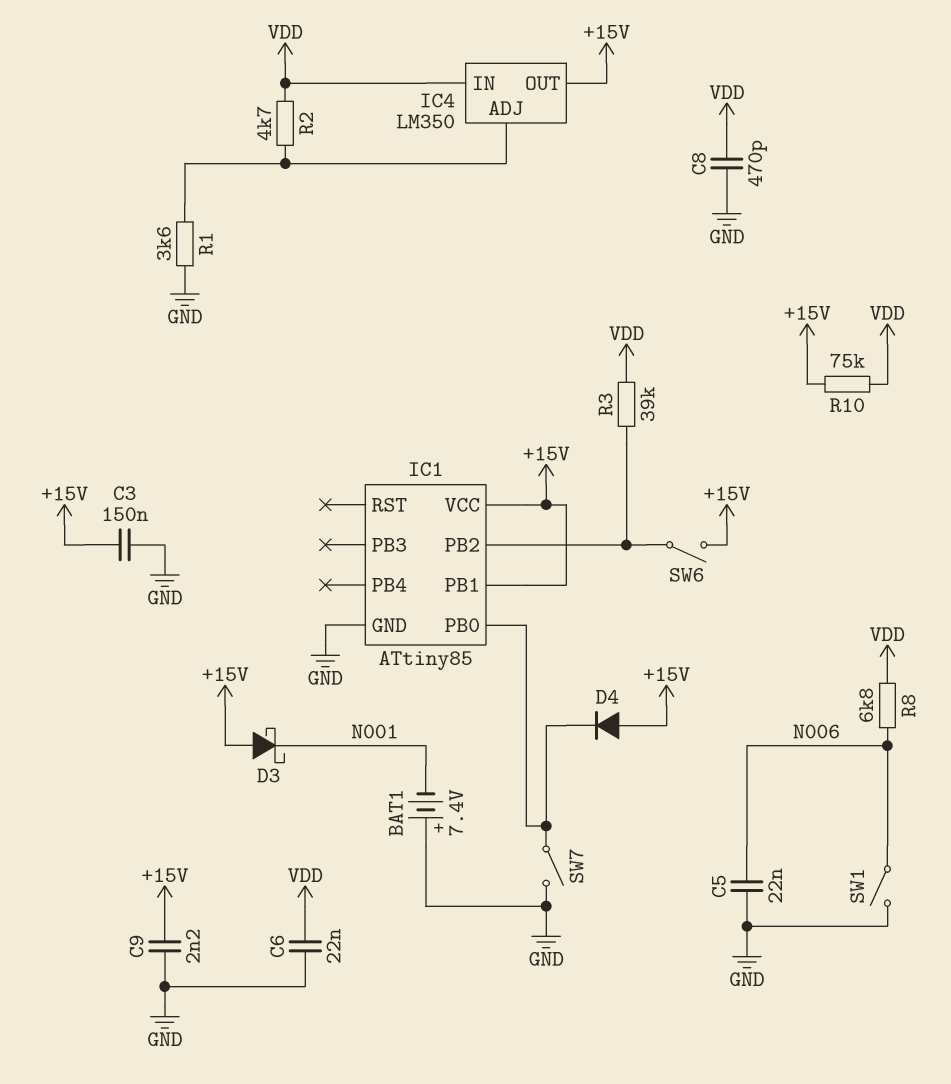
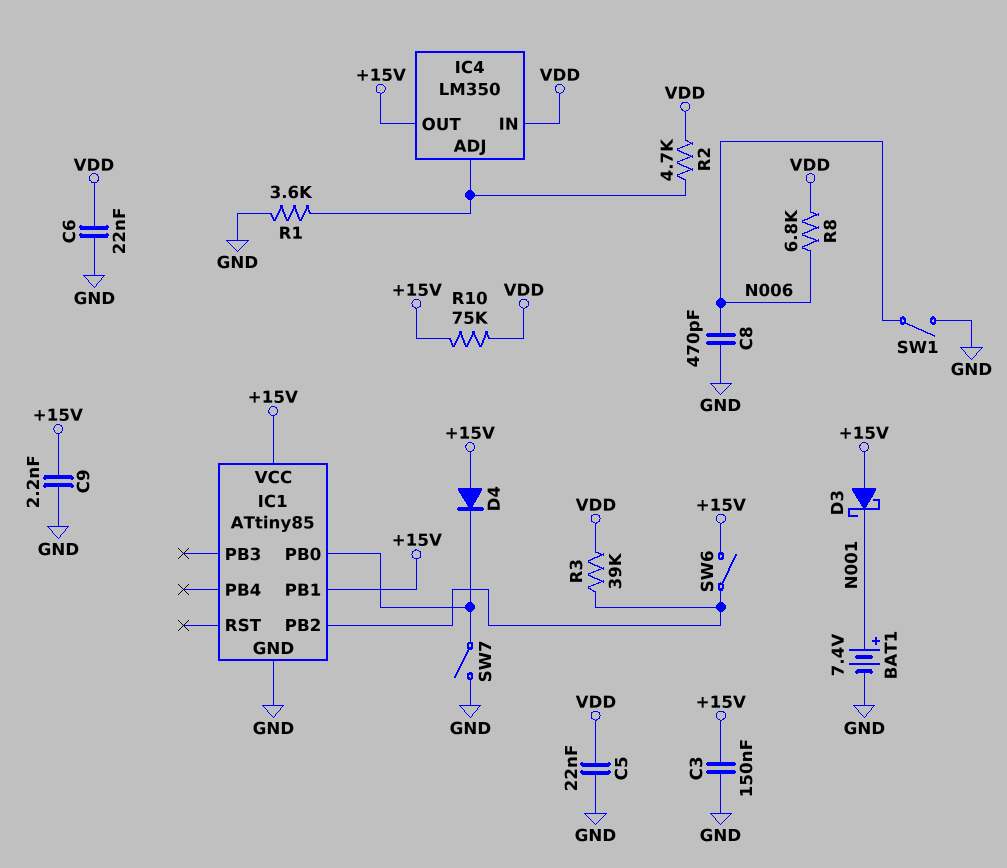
BAT1: 7.4V (plus GND, minus N001) -> 7.4V (plus N001, minus GND)
C5: 22nF (GND, N006) -> 22nF (GND, VDD)
C8: 470pF (GND, VDD) -> 470pF (GND, N006)

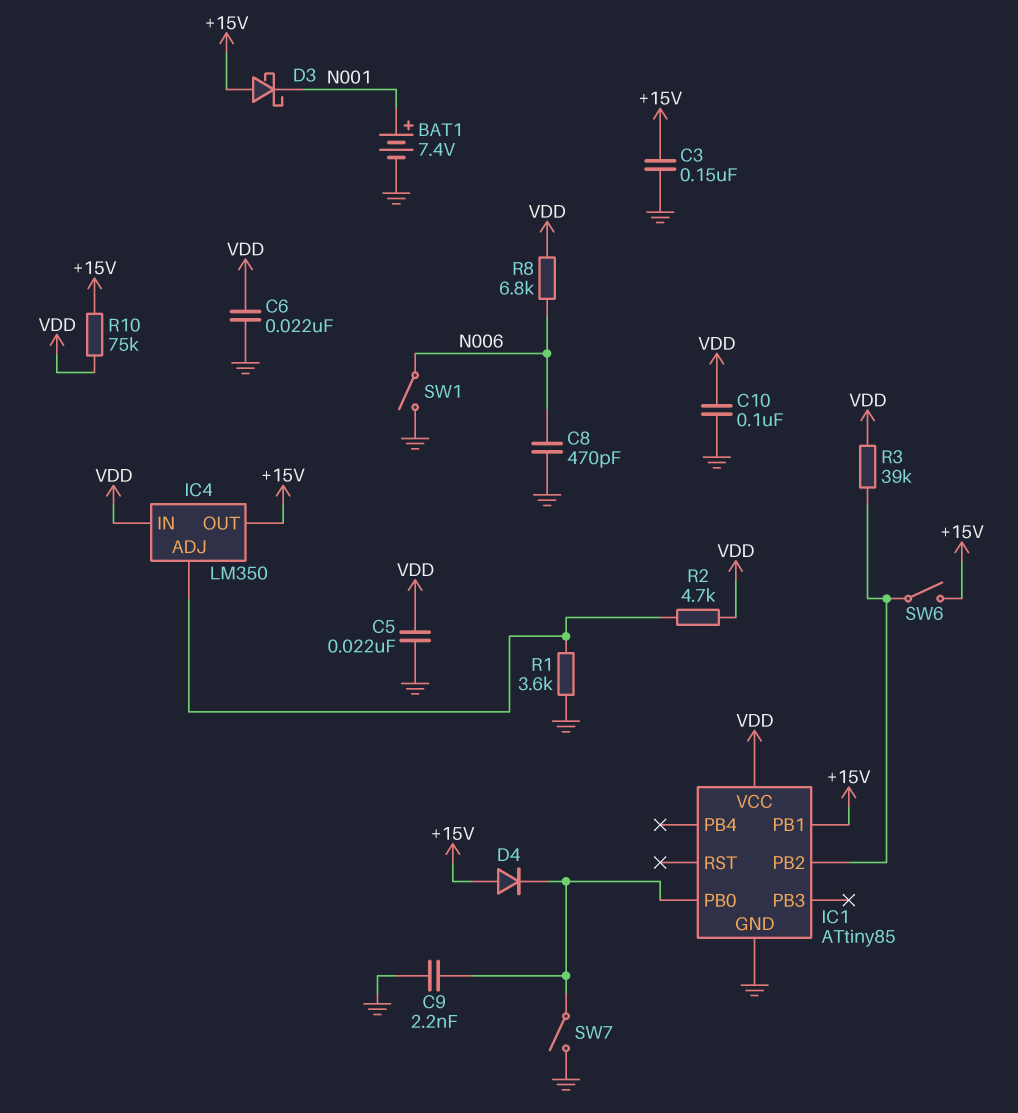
C9: 2.2nF (+15V, GND) -> 2.2nF (GND, IC1/PB0)
C10: none -> 100nF (GND, VDD)
IC1 pin VCC: +15V -> VDD

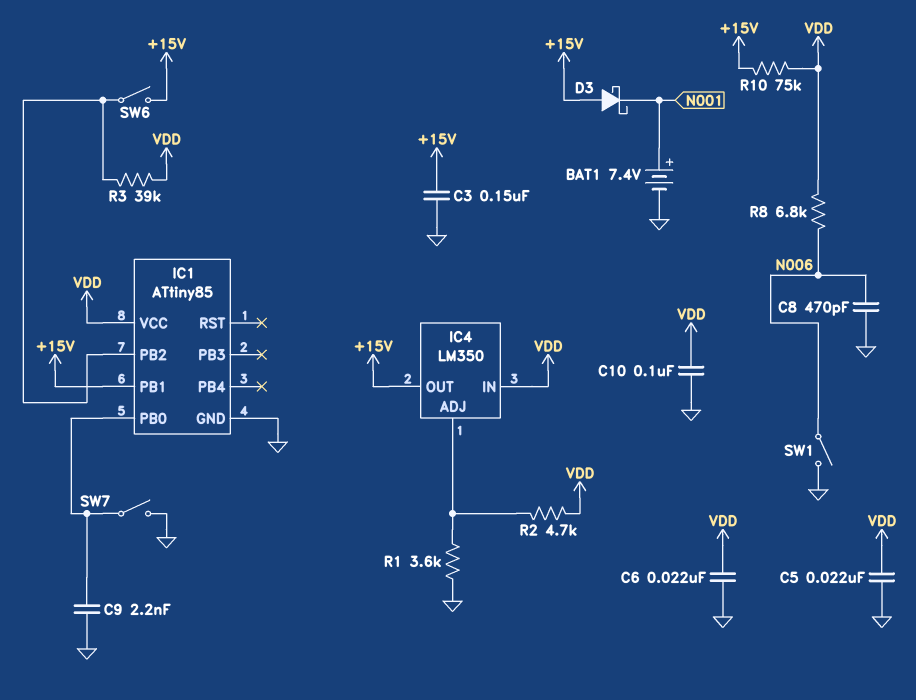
D4: diode (A +15V, K IC1/PB0) -> none

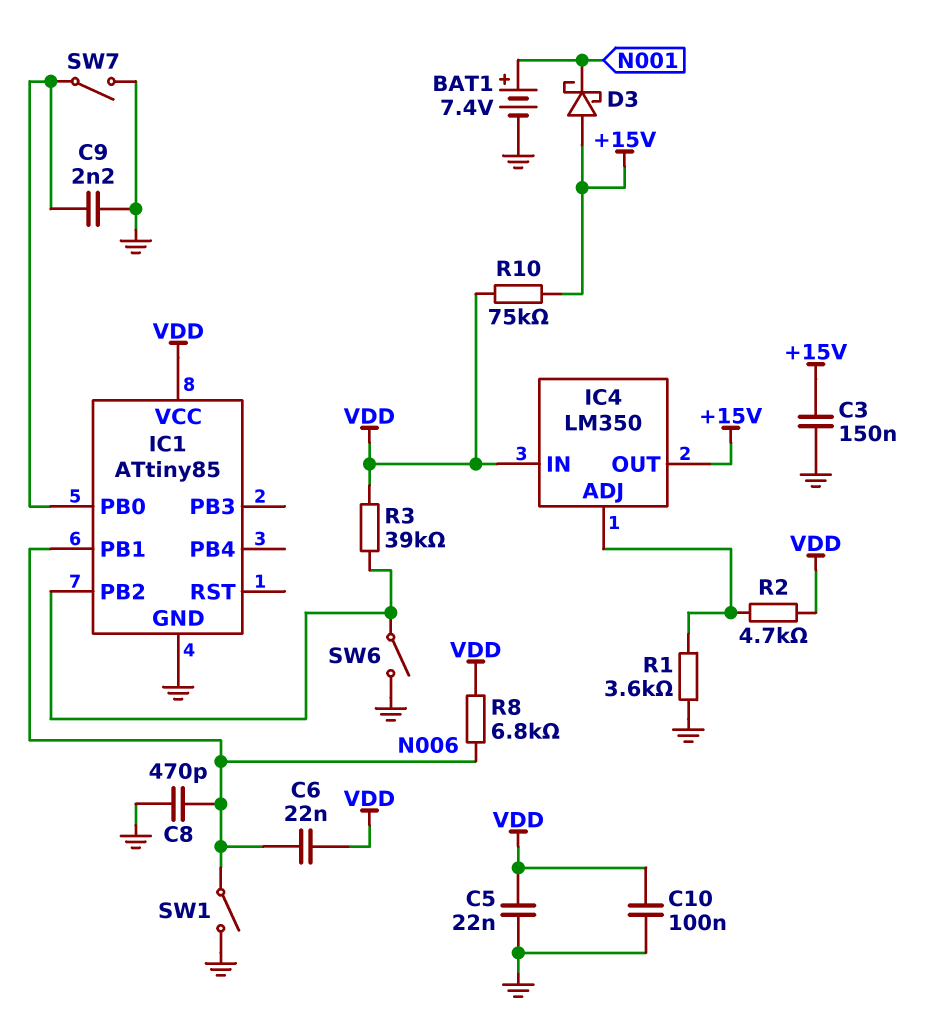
C6: 22nF (GND, VDD) -> 22nF (N006, VDD)
IC1 pin PB1: +15V -> N006
SW6: switch (+15V, IC1/PB2) -> switch (GND, IC1/PB2)

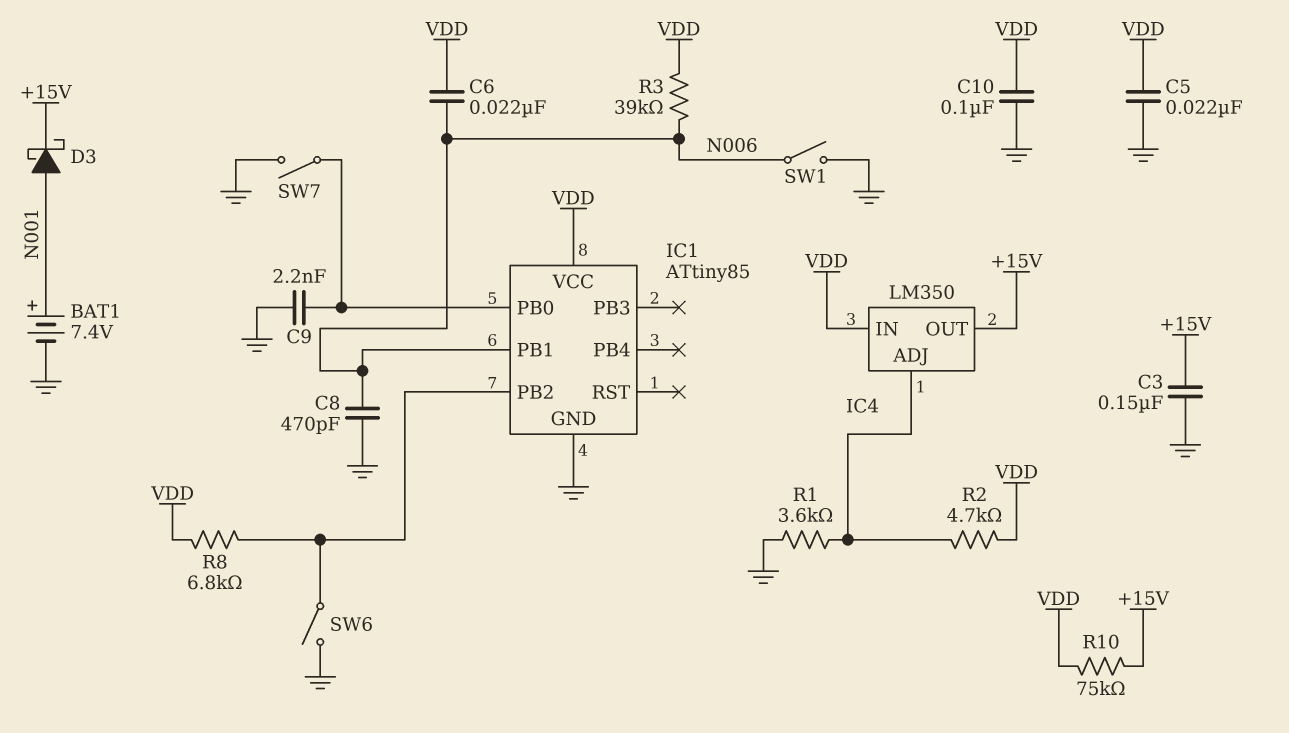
D3: schottky (A +15V, K N001) -> schottky (A N001, K +15V)
R3: 39k (IC1/PB2, VDD) -> 39k (N006, VDD)
R8: 6.8k (N006, VDD) -> 6.8k (IC1/PB2, VDD)

